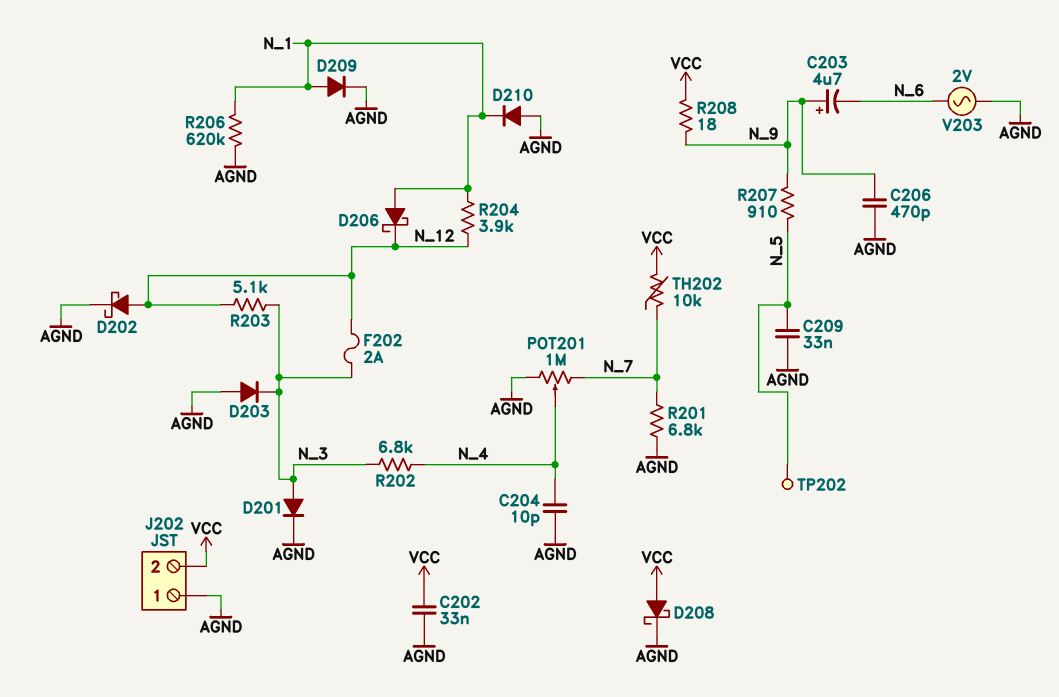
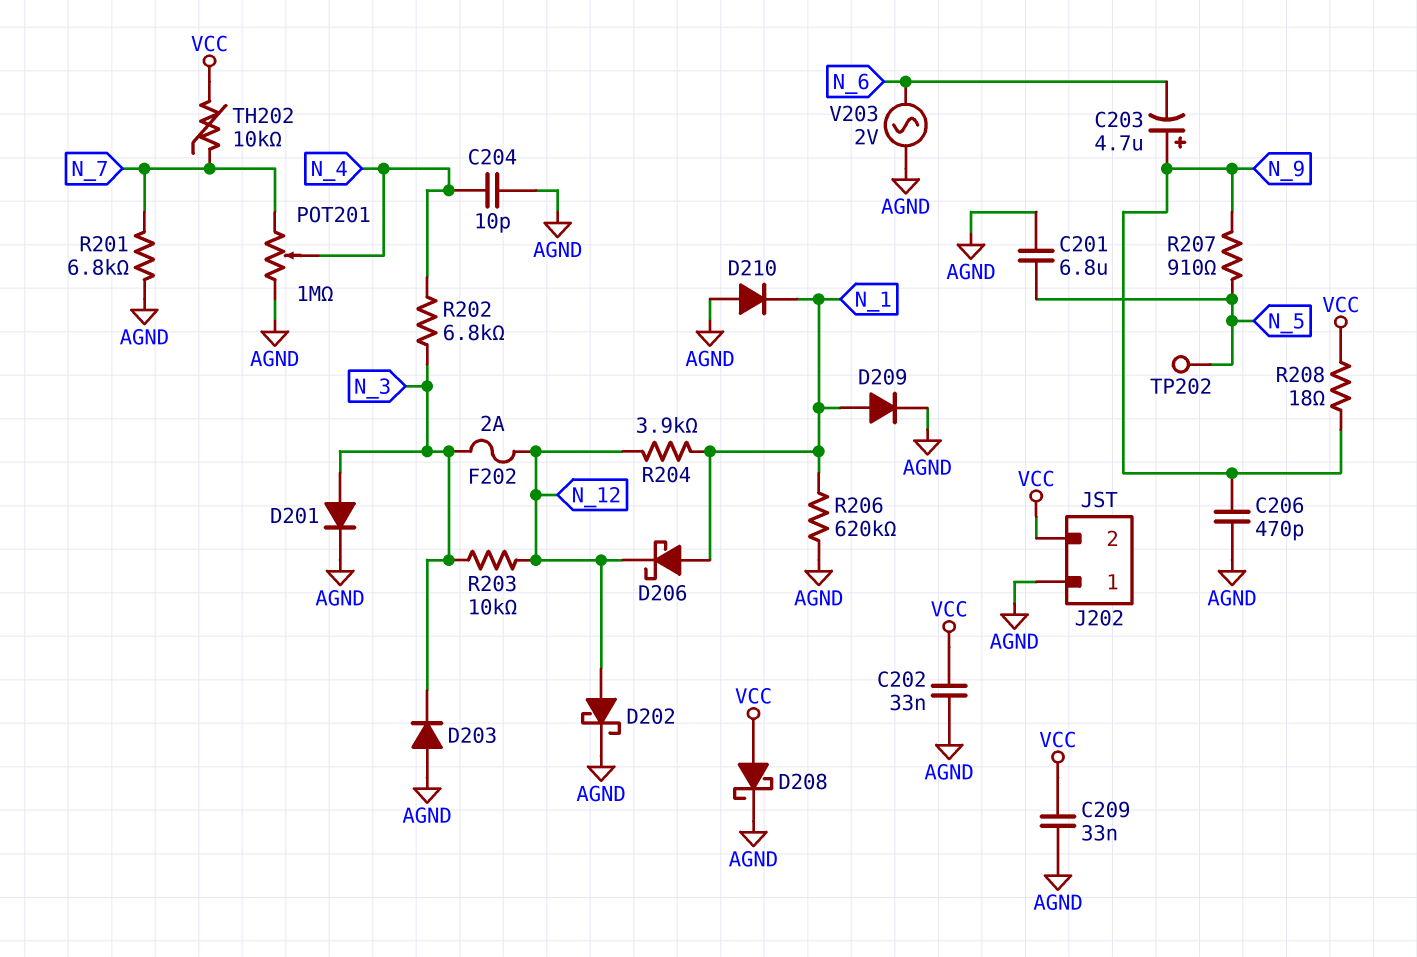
C201: none -> 6.8uF (AGND, N_5)
C209: 33nF (AGND, N_5) -> 33nF (AGND, VCC)
R203: 5.1k (N_3, N_12) -> 10k (N_3, N_12)

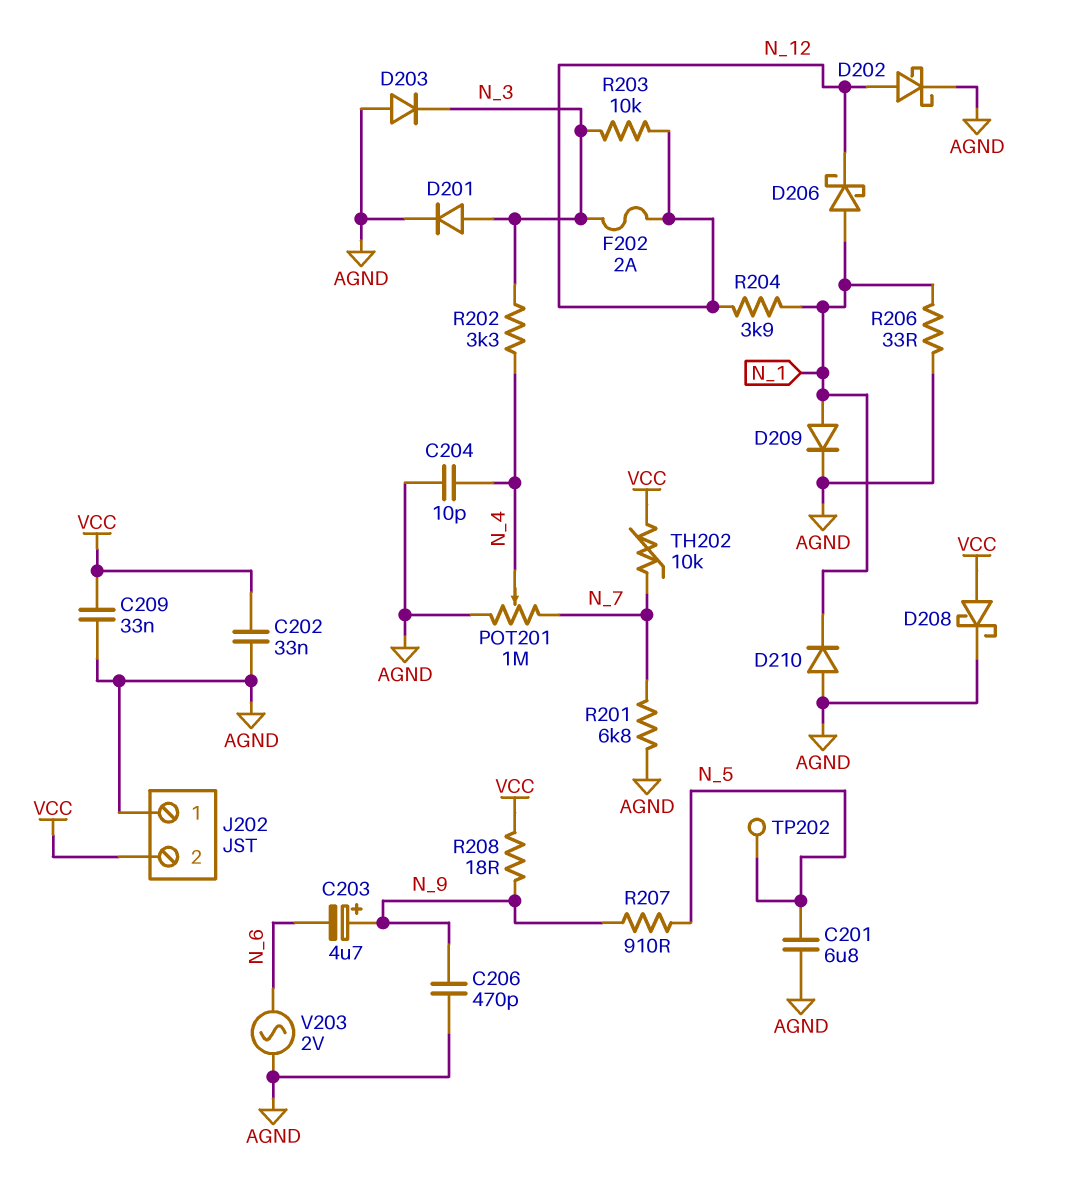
R202: 6.8k (N_3, N_4) -> 3.3k (N_3, N_4)
R206: 620k (AGND, N_1) -> 33 (AGND, N_1)

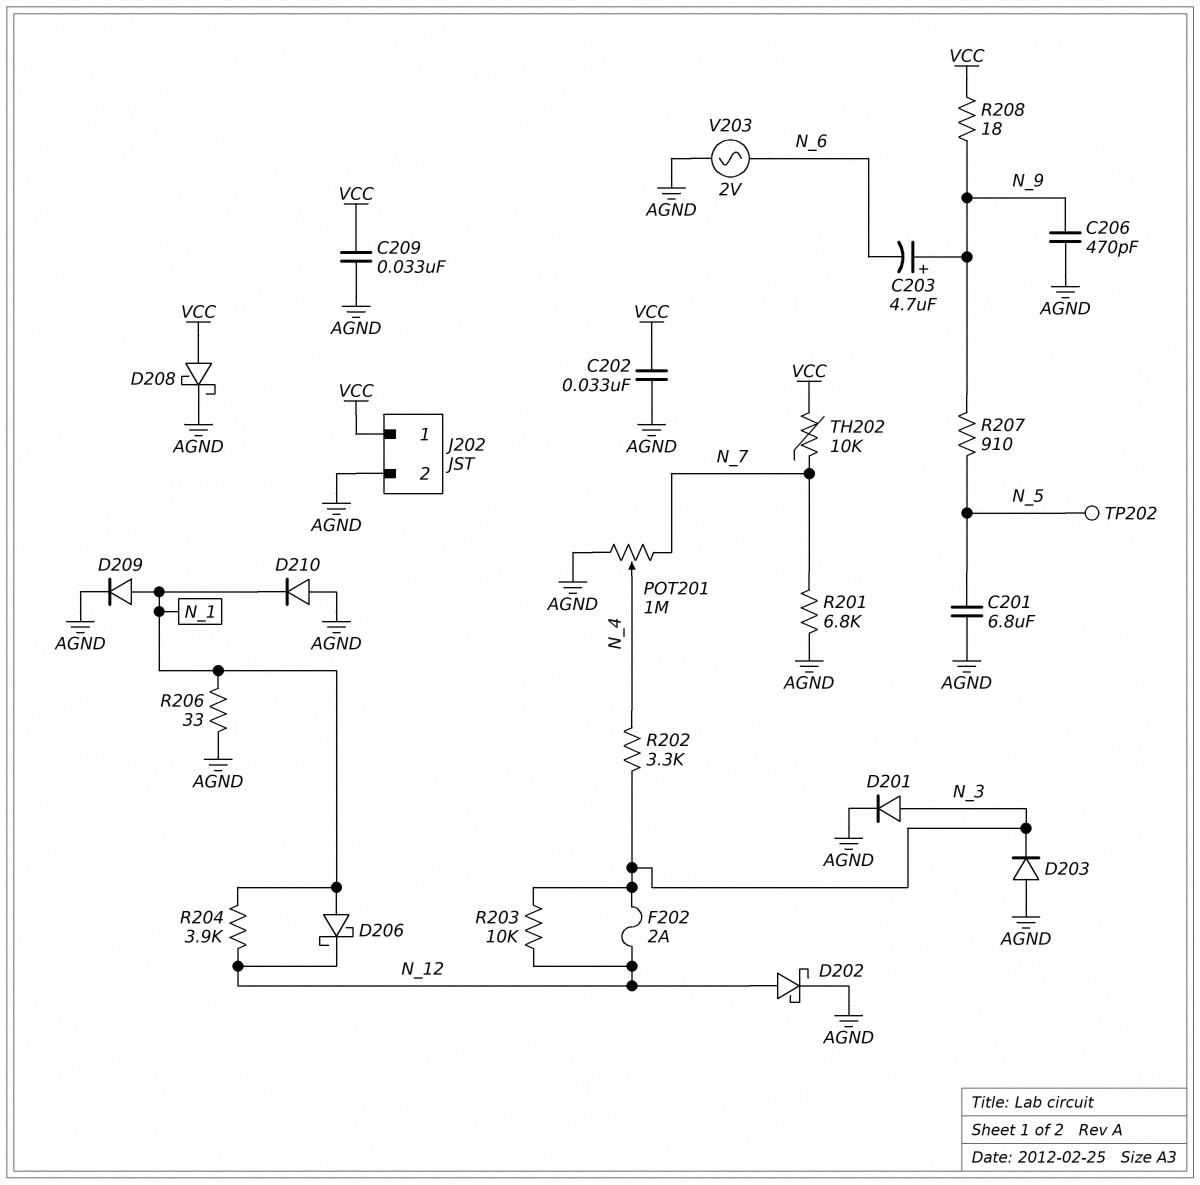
C204: 10pF (AGND, N_4) -> none
J202 pin 1: AGND -> VCC
J202 pin 2: VCC -> AGND

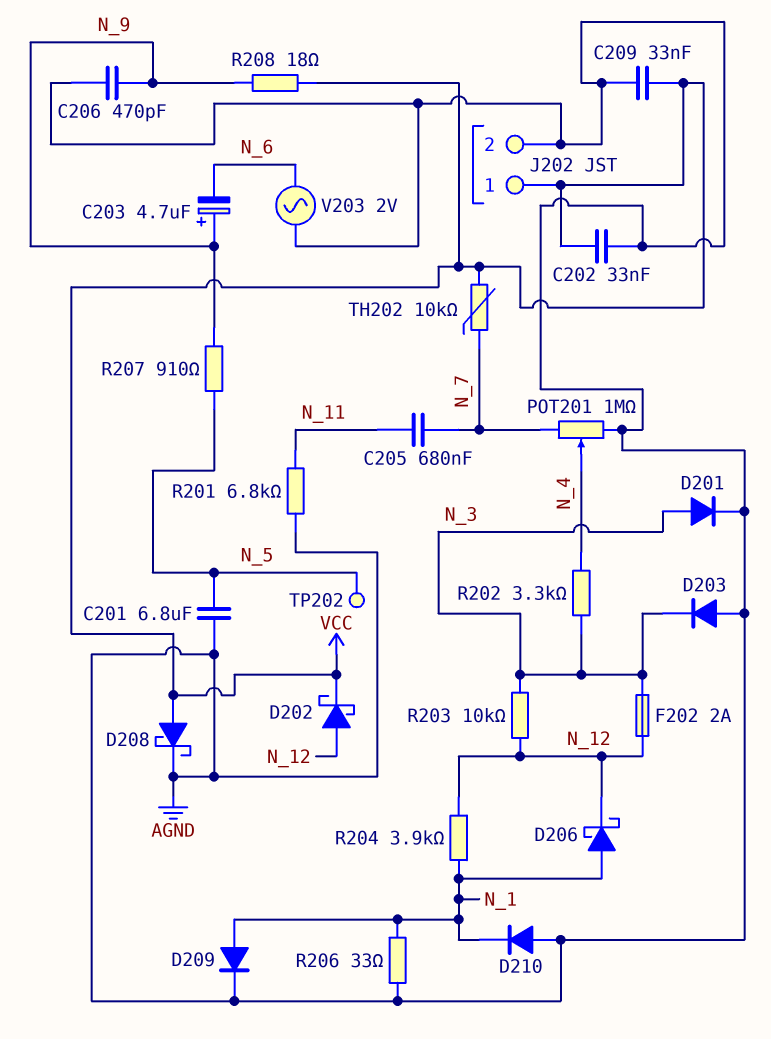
C205: none -> 680nF (N_7, N_11)
D202: schottky (A N_12, K AGND) -> schottky (A N_12, K VCC)
R201: 6.8k (AGND, N_7) -> 6.8k (AGND, N_11)

